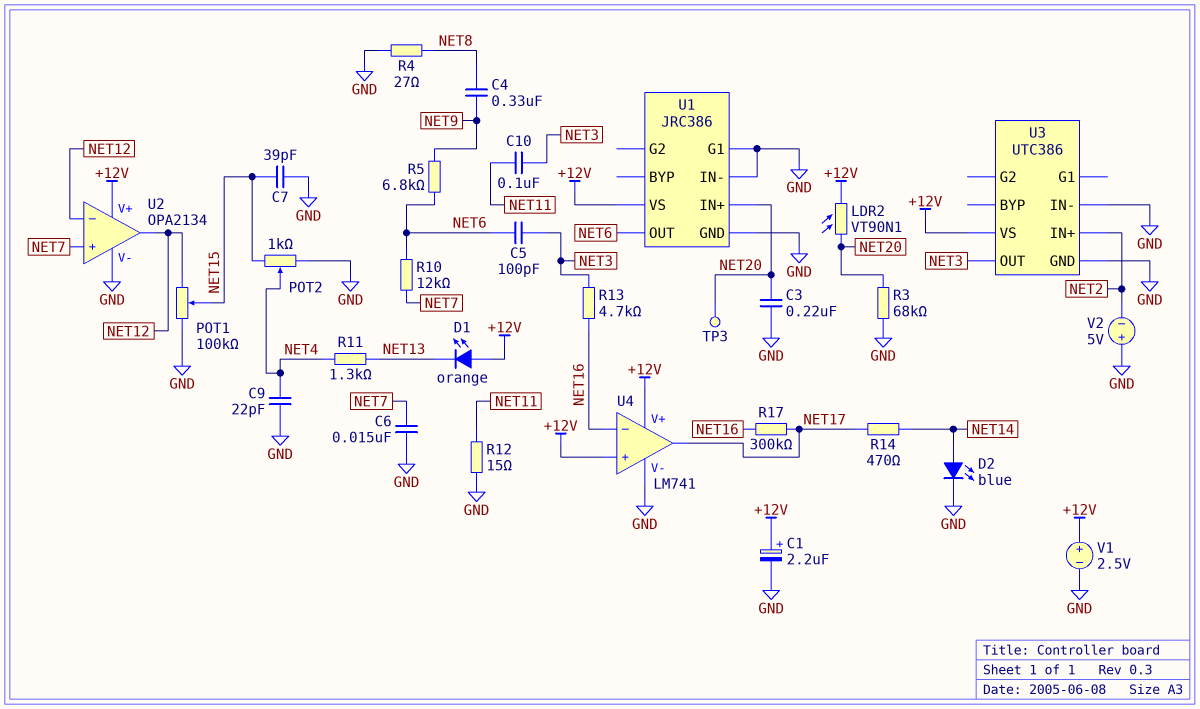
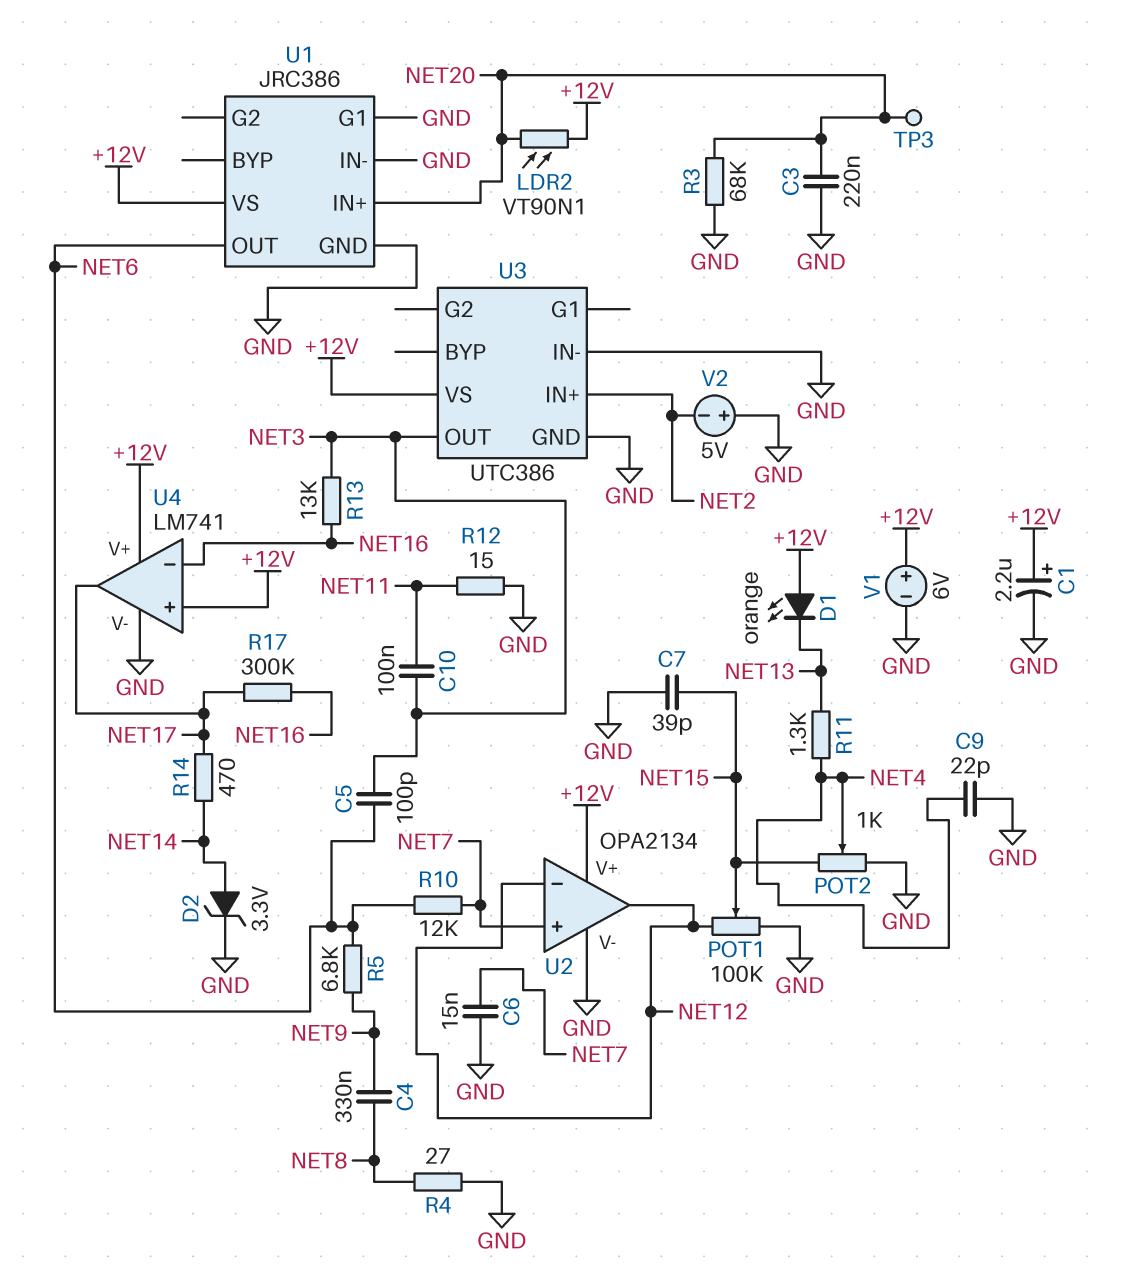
D2: LED blue (A NET14, K GND) -> zener 3.3V (A NET14, K GND)
R13: 4.7k (NET3, NET16) -> 13k (NET3, NET16)
V1: 2.5V (plus +12V, minus GND) -> 6V (plus +12V, minus GND)

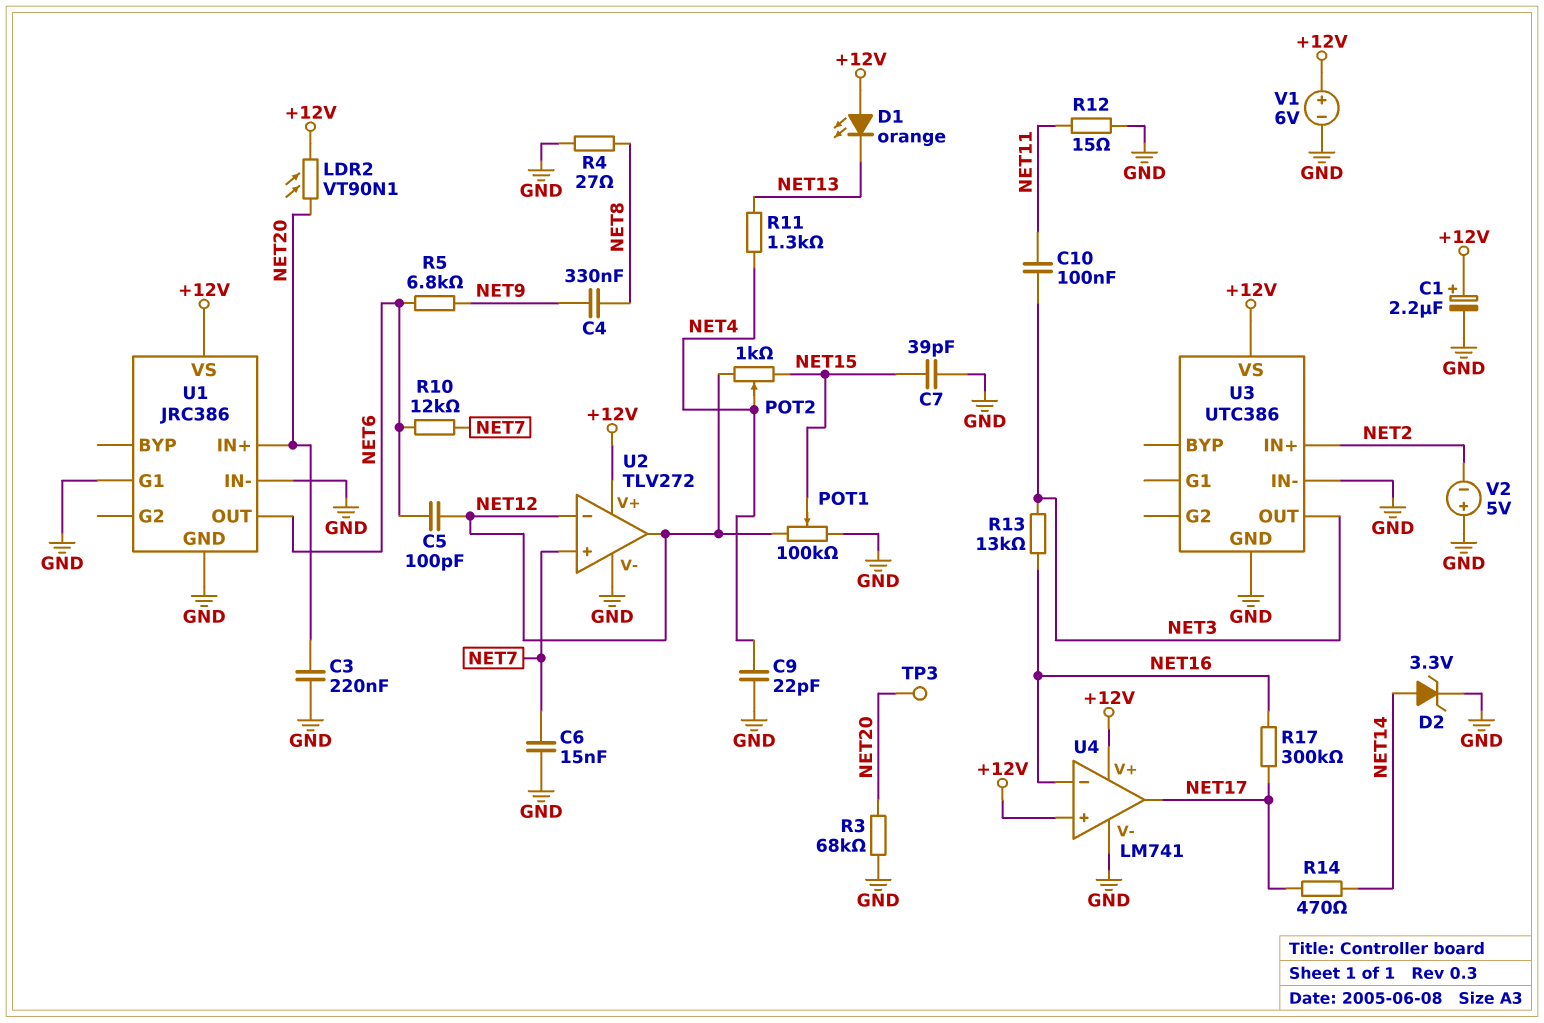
C5: 100pF (NET3, NET6) -> 100pF (NET6, NET12)
POT2: 1k (GND, NET15, wiper NET4) -> 1k (NET12, NET15, wiper NET4)
U2: OPA2134 -> TLV272

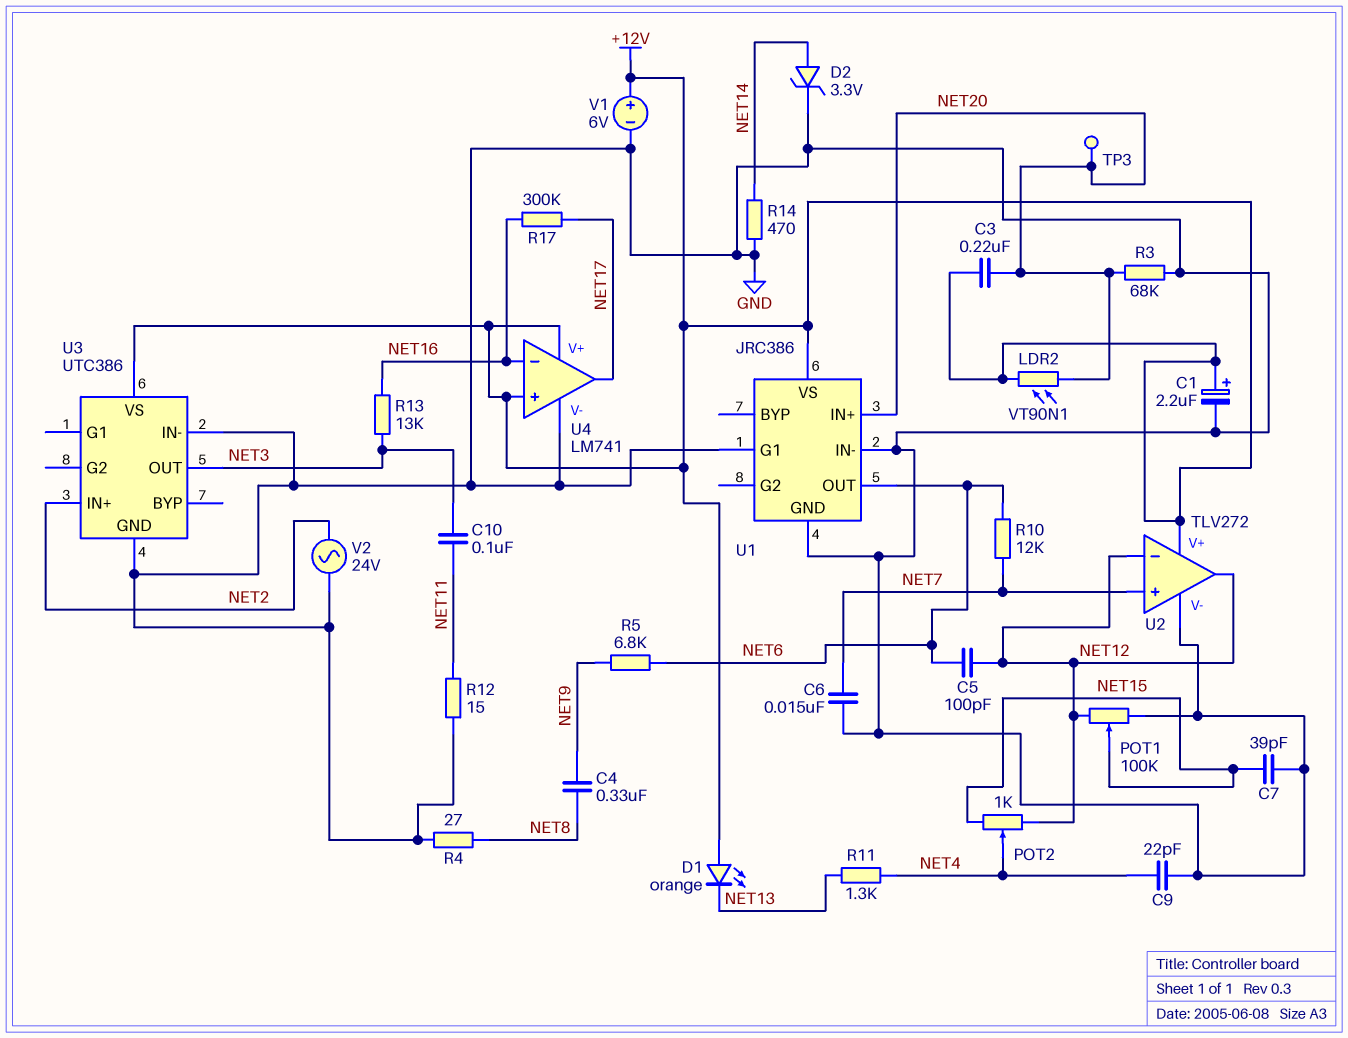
C3: 220nF (GND, NET20) -> 220nF (+12V, NET20)
R14: 470 (NET14, NET17) -> 470 (GND, NET14)
V2: 5V (plus GND, minus NET2) -> AC 24V (GND, NET2)

